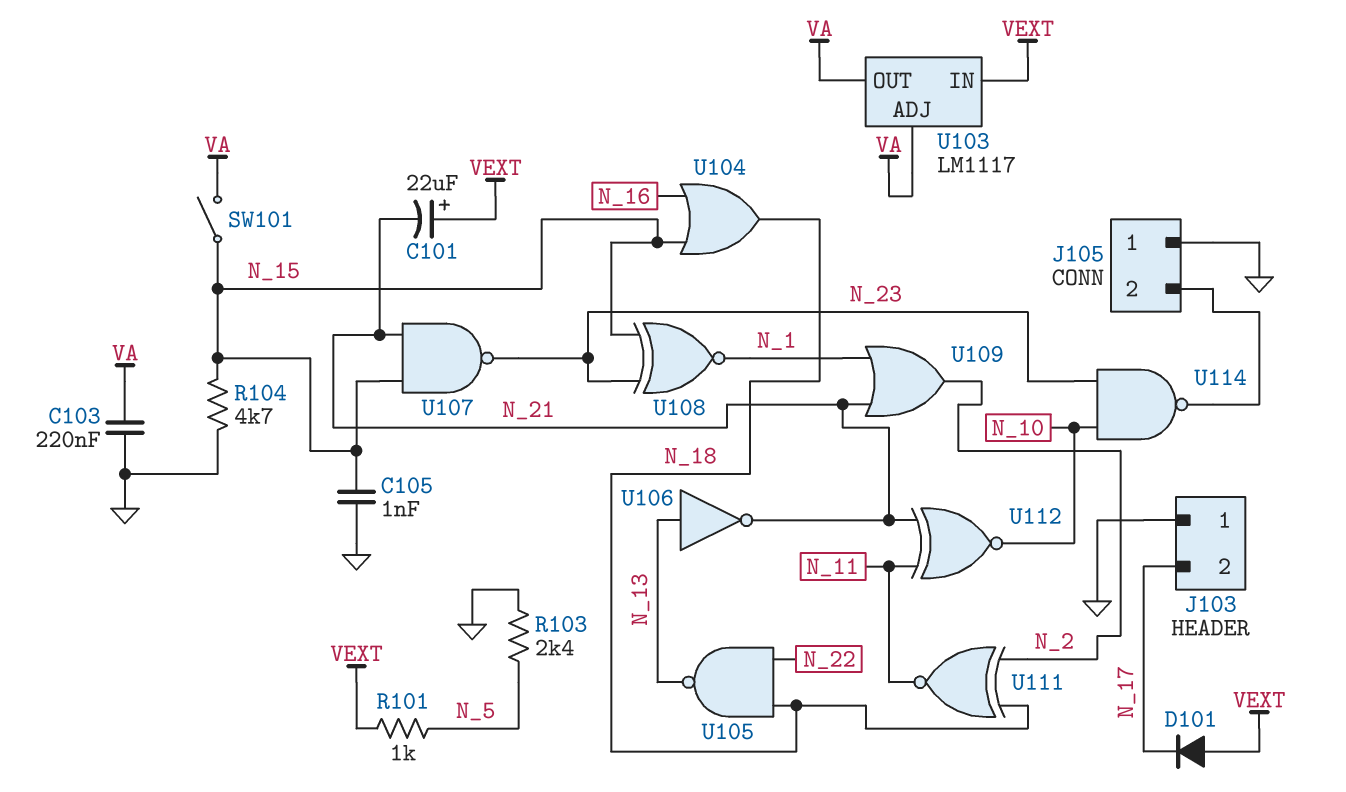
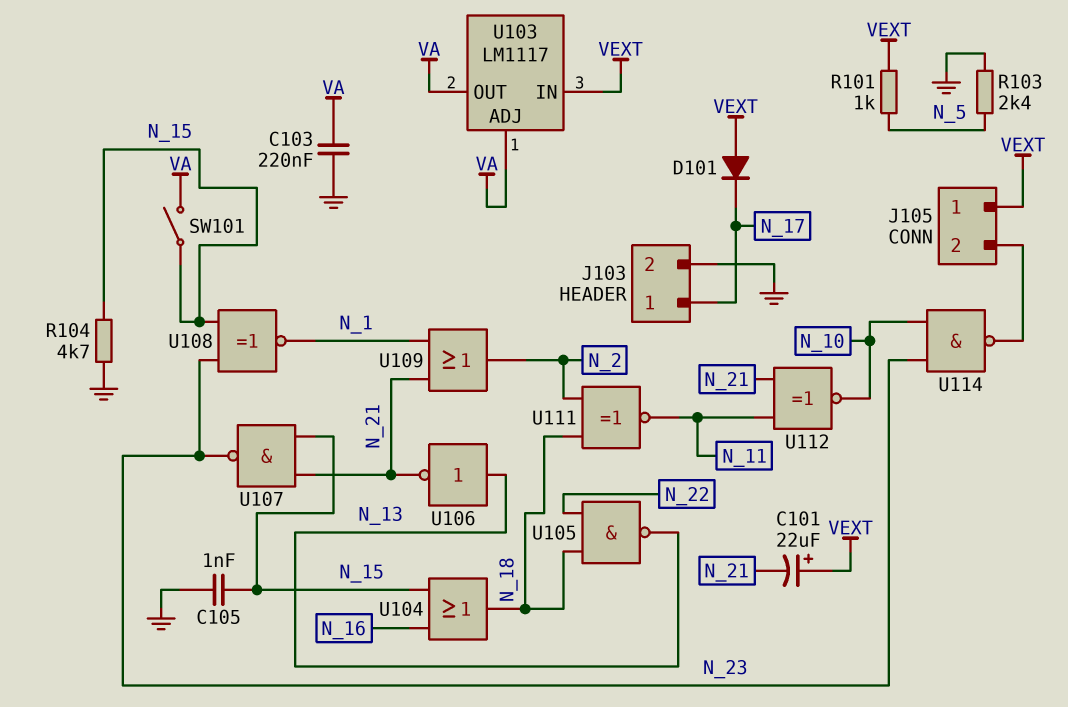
J103 pin 1: GND -> N_17
J103 pin 2: N_17 -> GND
J105 pin 1: GND -> VEXT

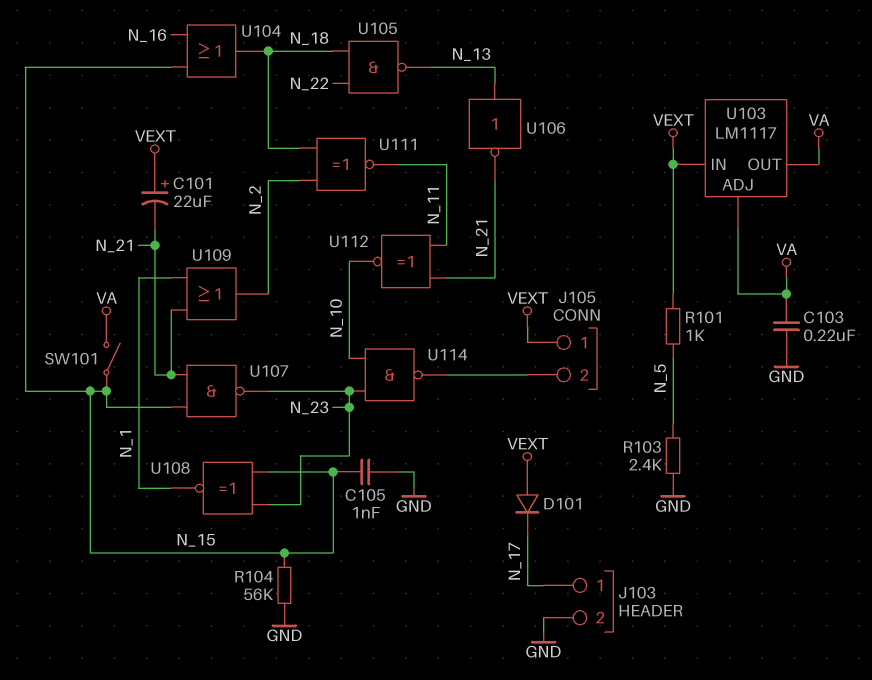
R104: 4.7k (GND, N_15) -> 56k (GND, N_15)

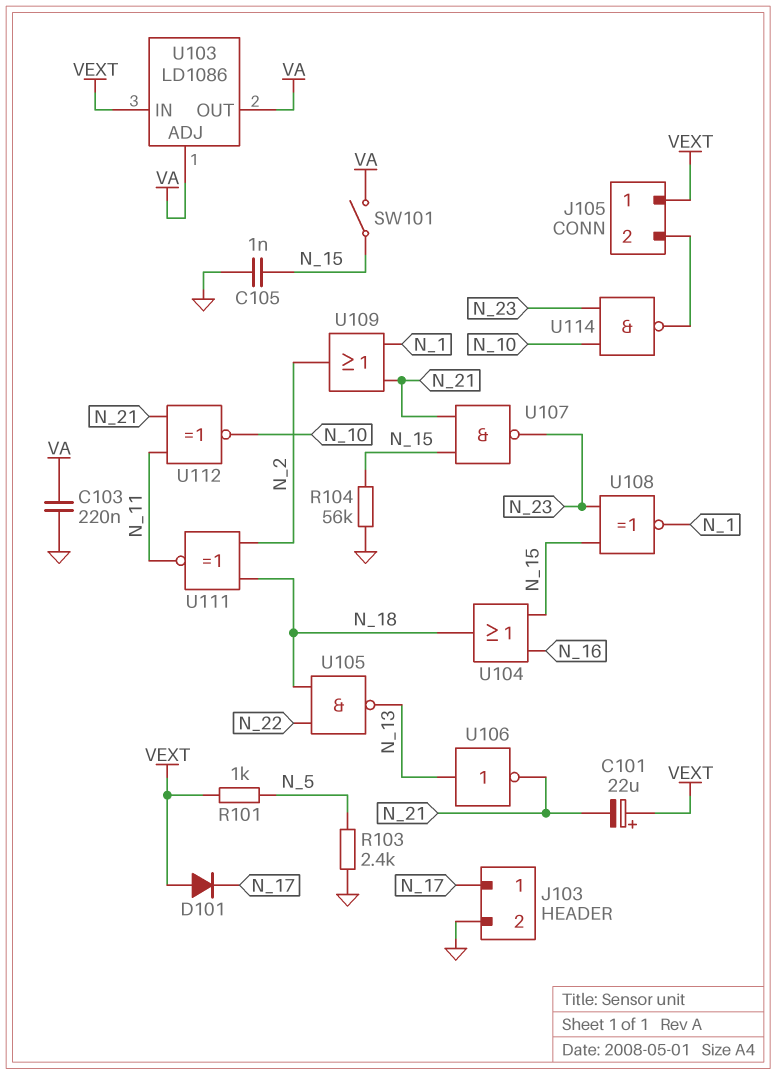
U103: LM1117 -> LD1086

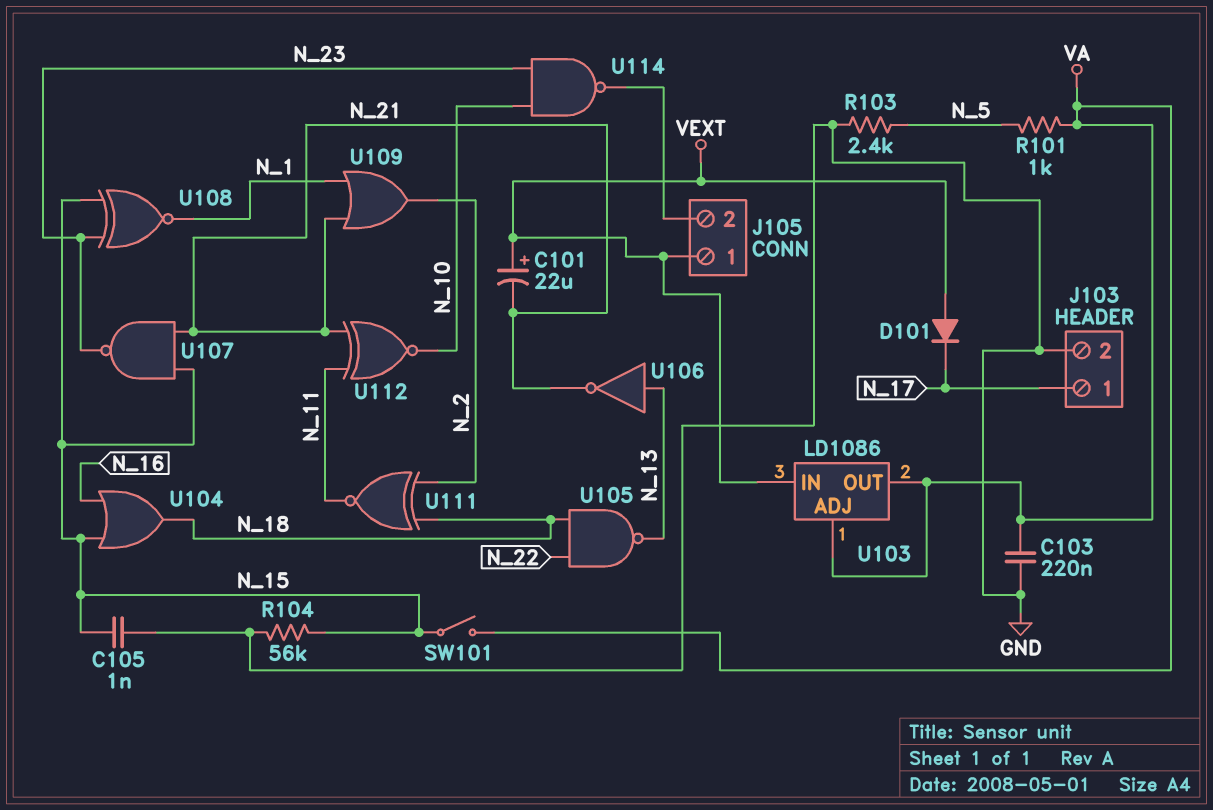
R101: 1k (N_5, VEXT) -> 1k (N_5, VA)

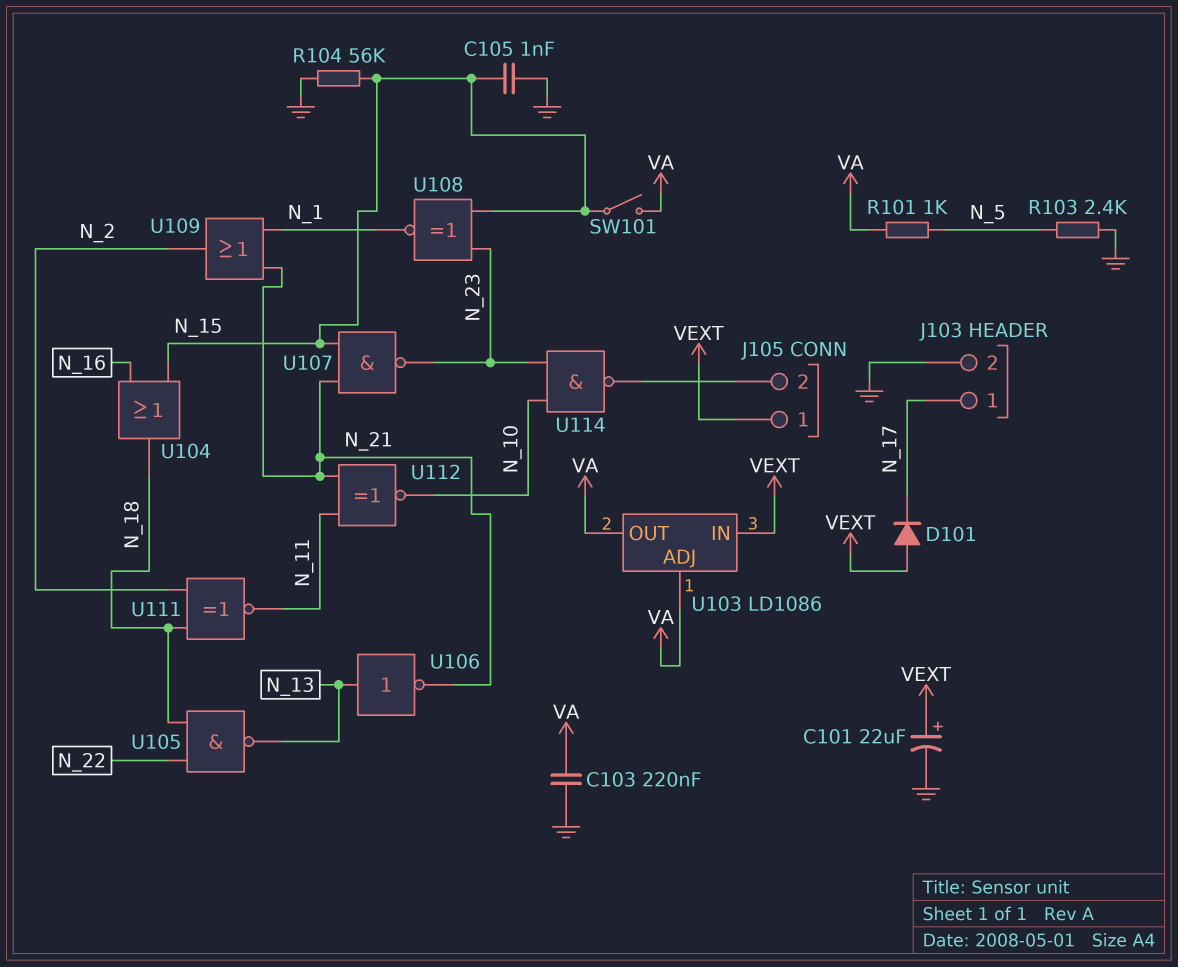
C101: 22uF (plus VEXT, minus N_21) -> 22uF (plus VEXT, minus GND)

